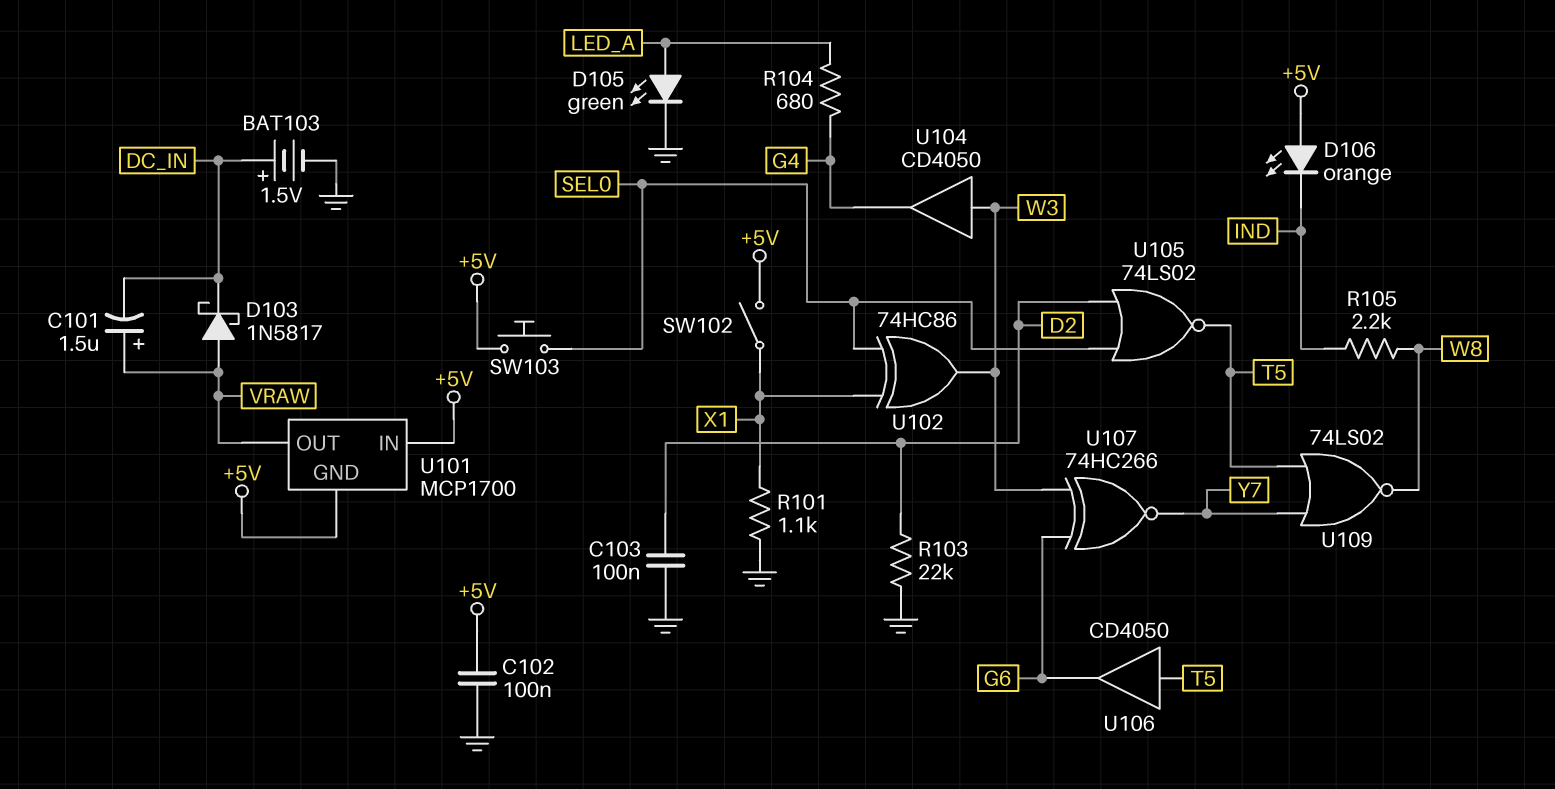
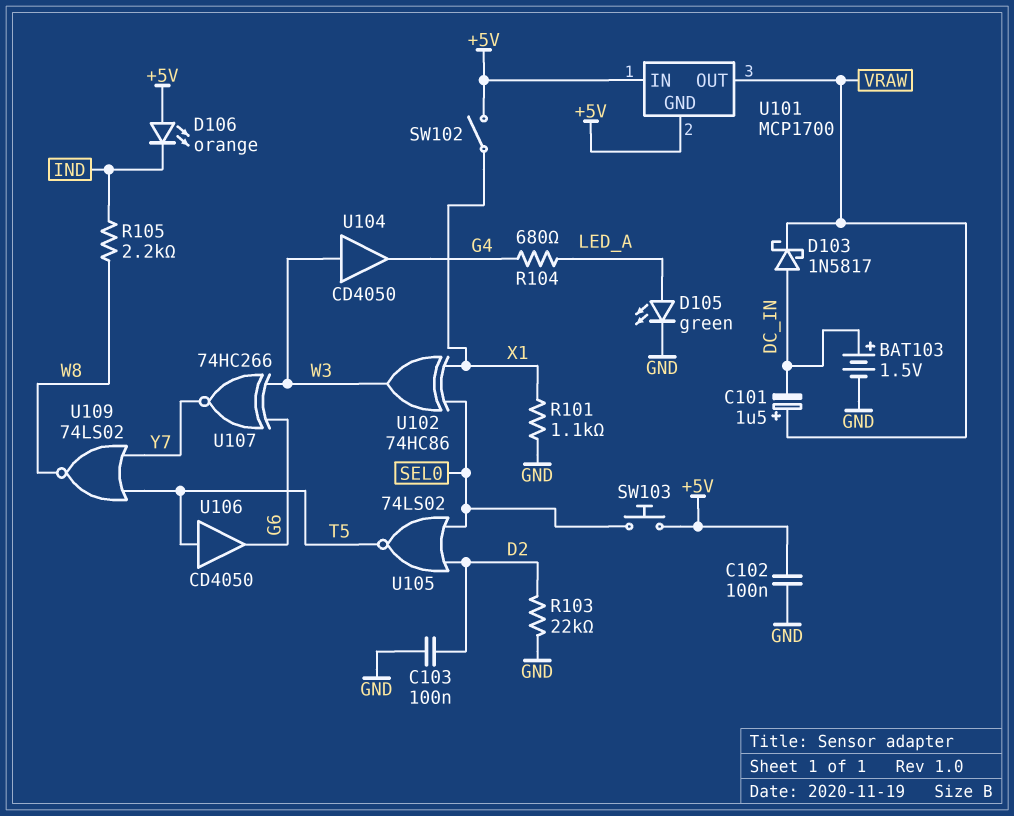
D103: schottky 1N5817 (A VRAW, K DC_IN) -> schottky 1N5817 (A DC_IN, K VRAW)

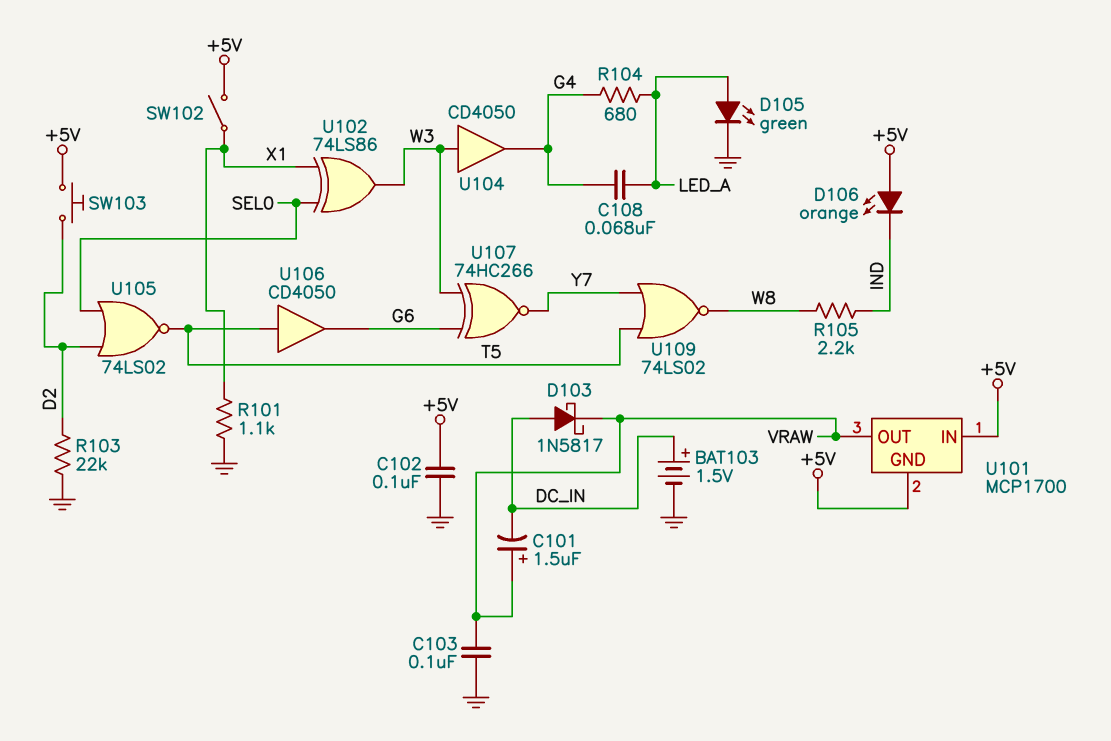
C103: 100nF (D2, GND) -> 100nF (GND, VRAW)
C108: none -> 68nF (G4, LED_A)
SW103: button (+5V, SEL0) -> button (+5V, D2)
U102: XOR 74HC86 (in SEL0, in X1, out W3) -> XOR 74LS86 (in SEL0, in X1, out W3)

